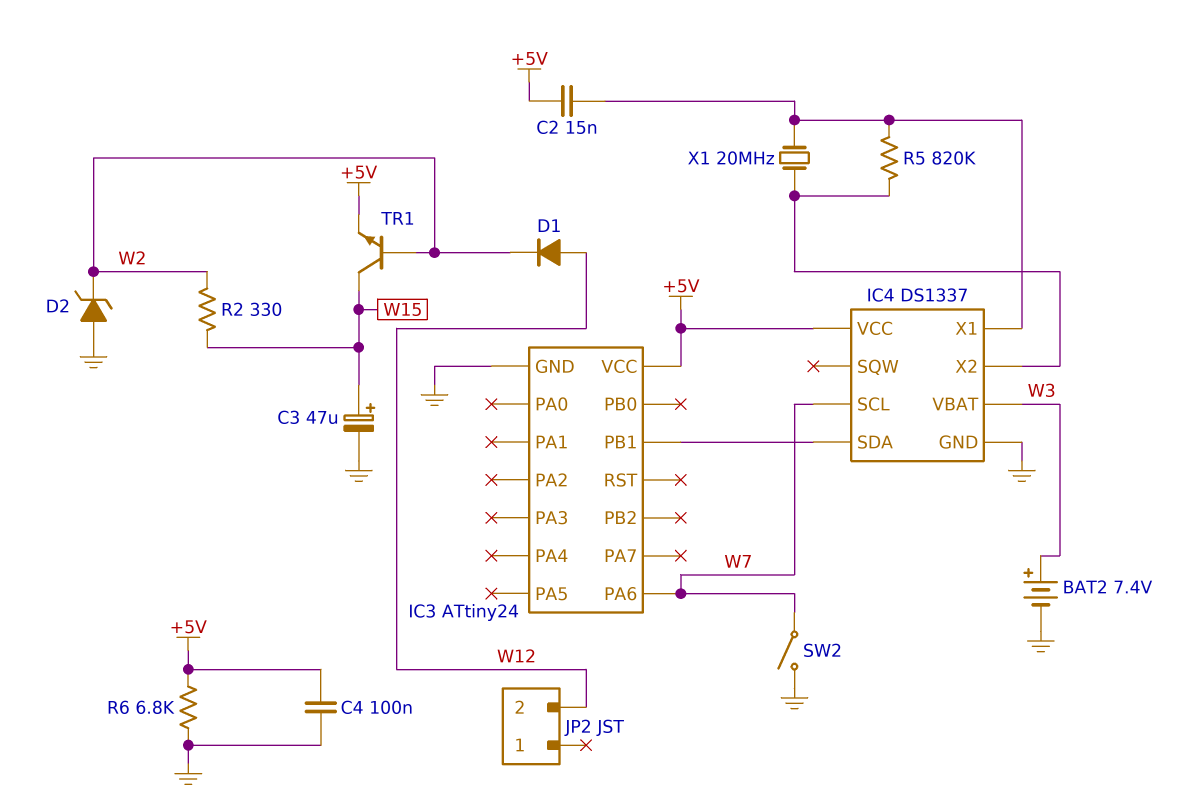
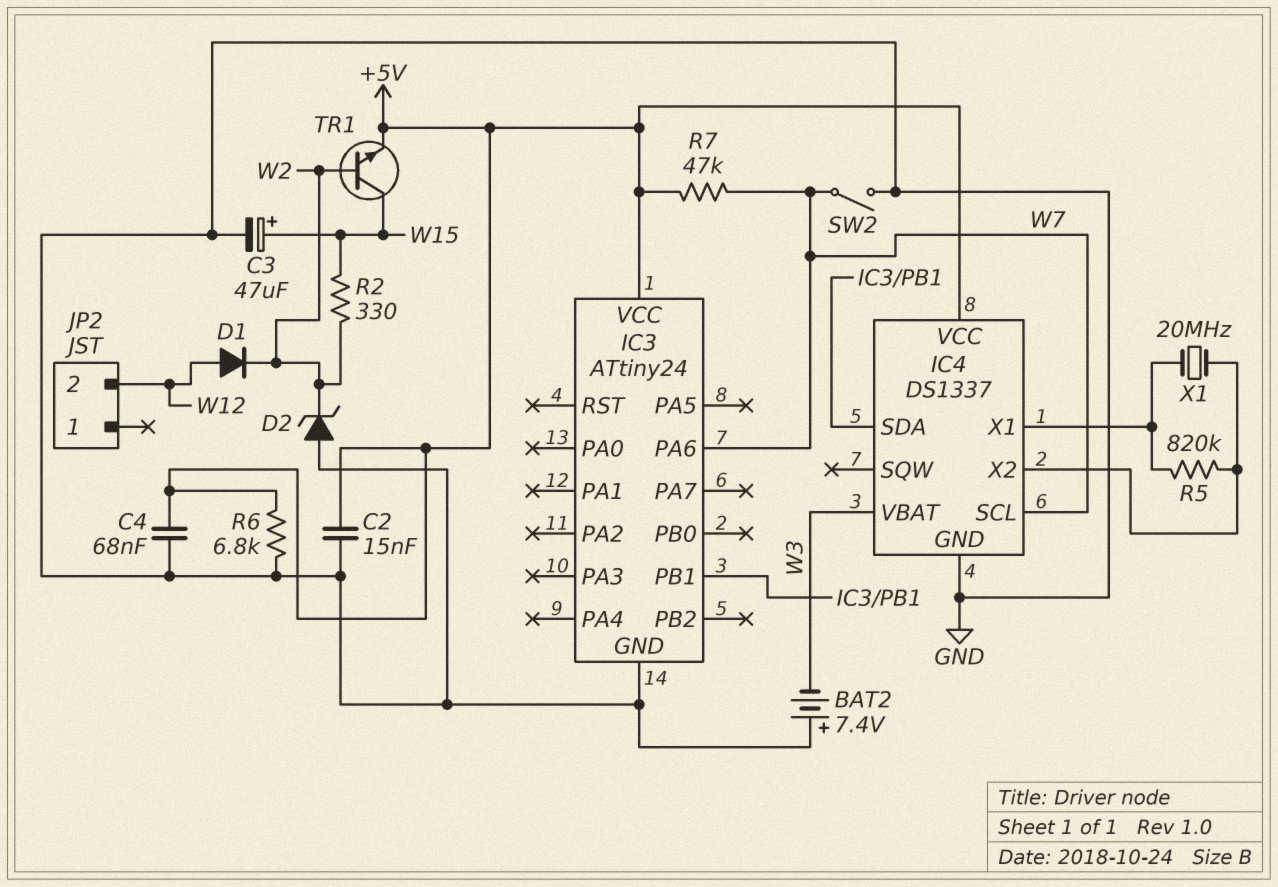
BAT2: 7.4V (plus W3, minus GND) -> 7.4V (plus GND, minus W3)
C2: 15nF (+5V, IC4/X1) -> 15nF (+5V, GND)
C4: 100nF (+5V, GND) -> 68nF (+5V, GND)
R7: none -> 47k (+5V, W7)

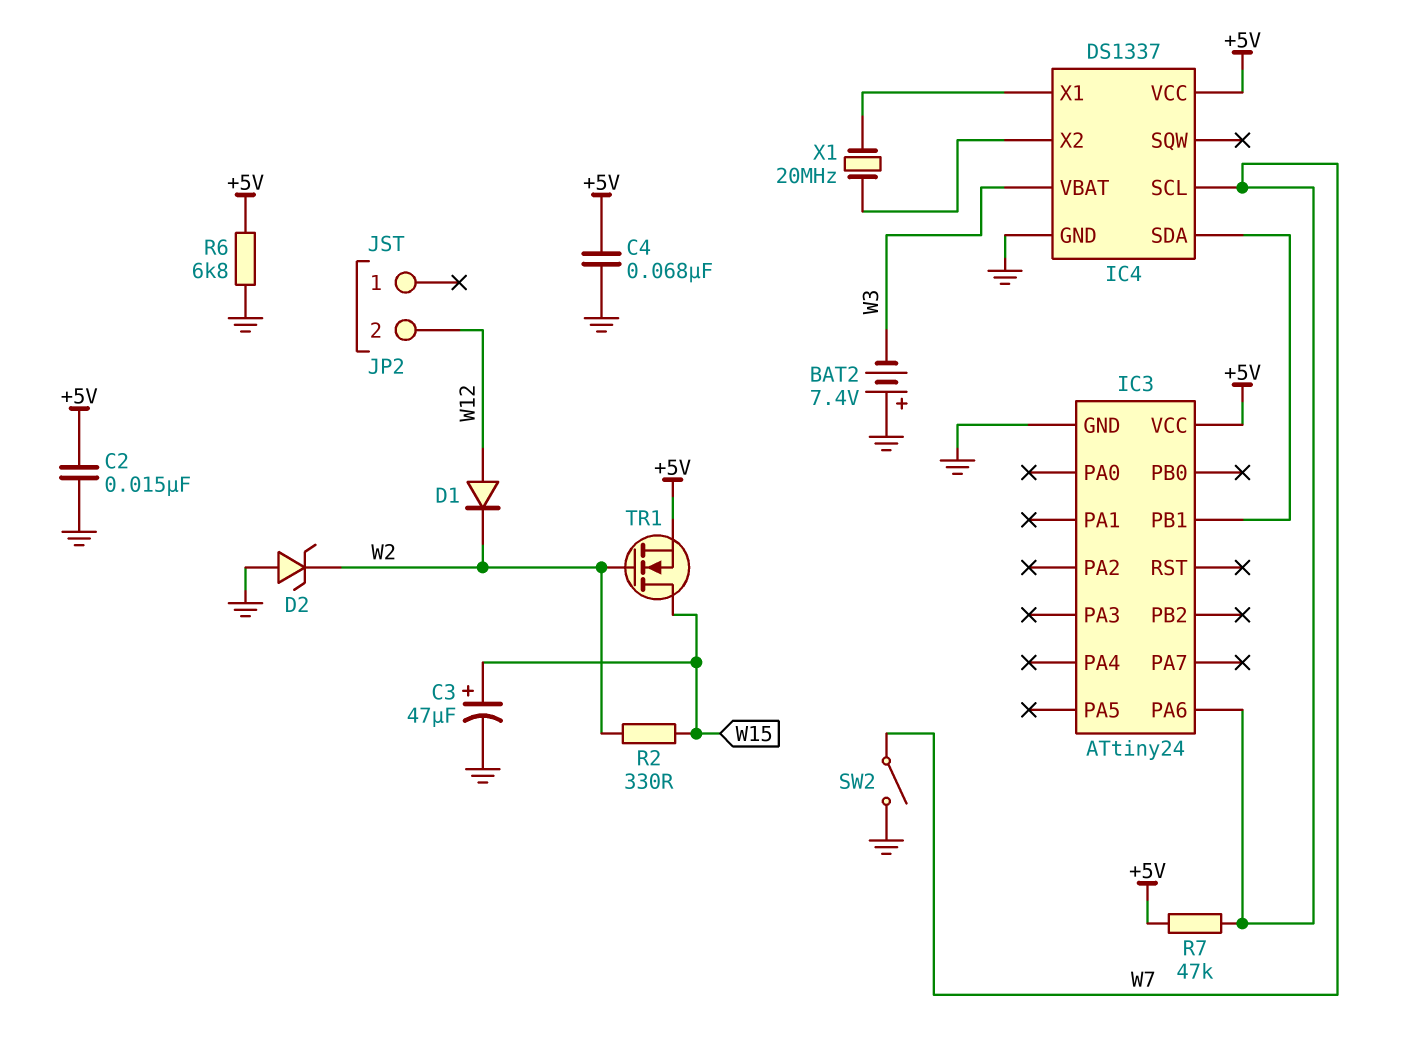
R5: 820k (IC4/X1, IC4/X2) -> none
TR1: NPN (B W2, C W15, E +5V) -> NMOS (G W2, D W15, S +5V)

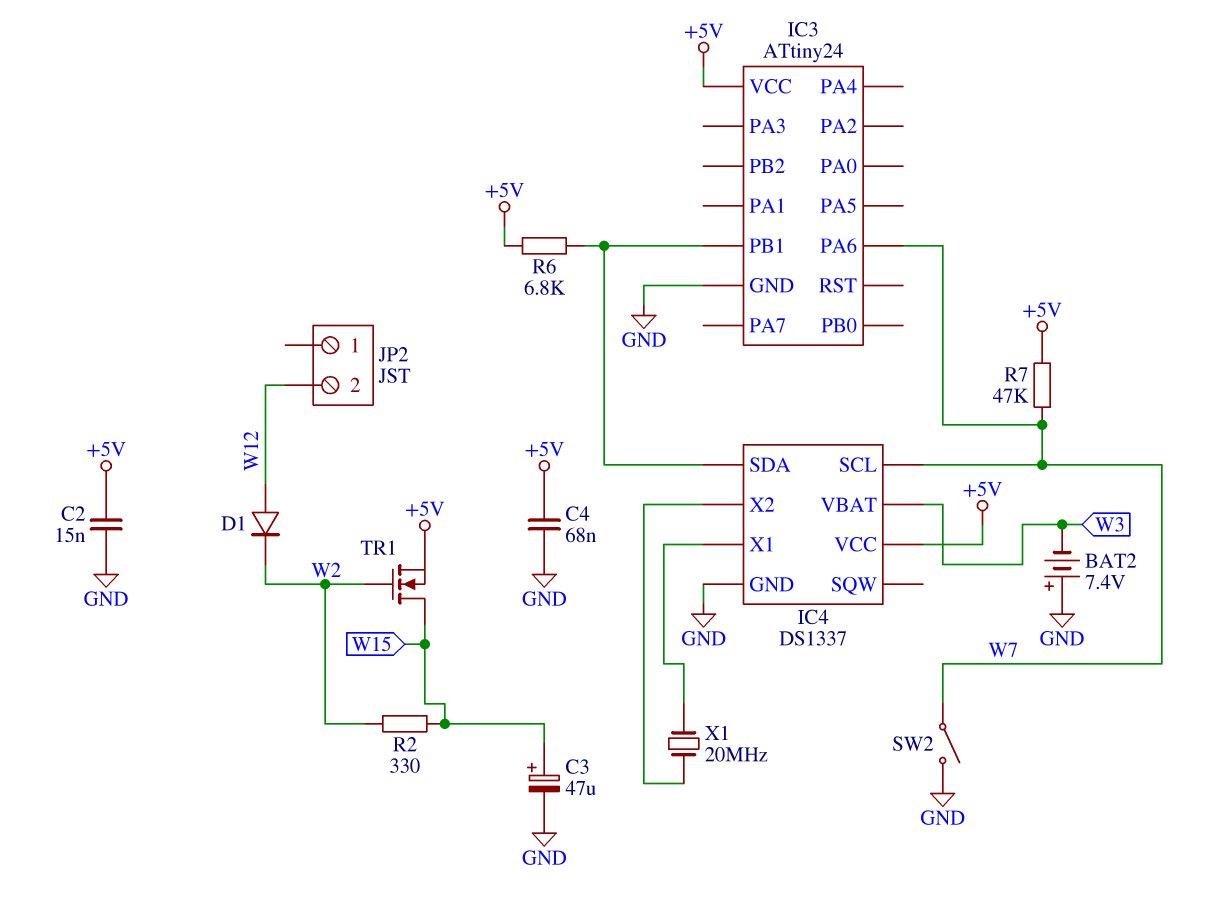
D2: zener (A GND, K W2) -> none
R6: 6.8k (+5V, GND) -> 6.8k (+5V, IC3/PB1)

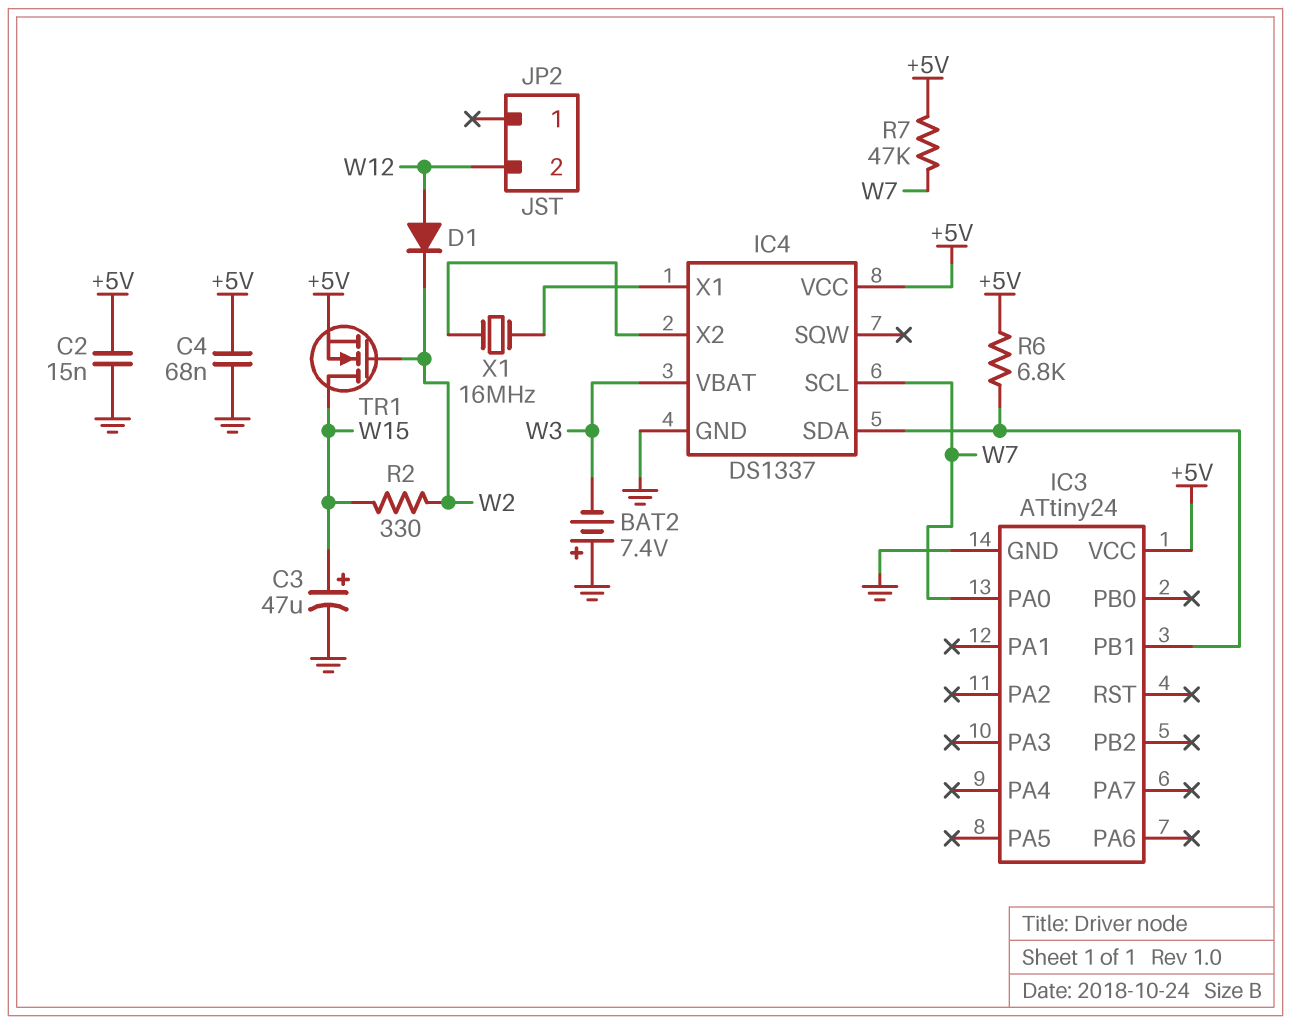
IC3 pin PA0: none -> W7
IC3 pin PA6: W7 -> none
SW2: switch (GND, W7) -> none
X1: 20MHz (IC4/X1, IC4/X2) -> 16MHz (IC4/X1, IC4/X2)

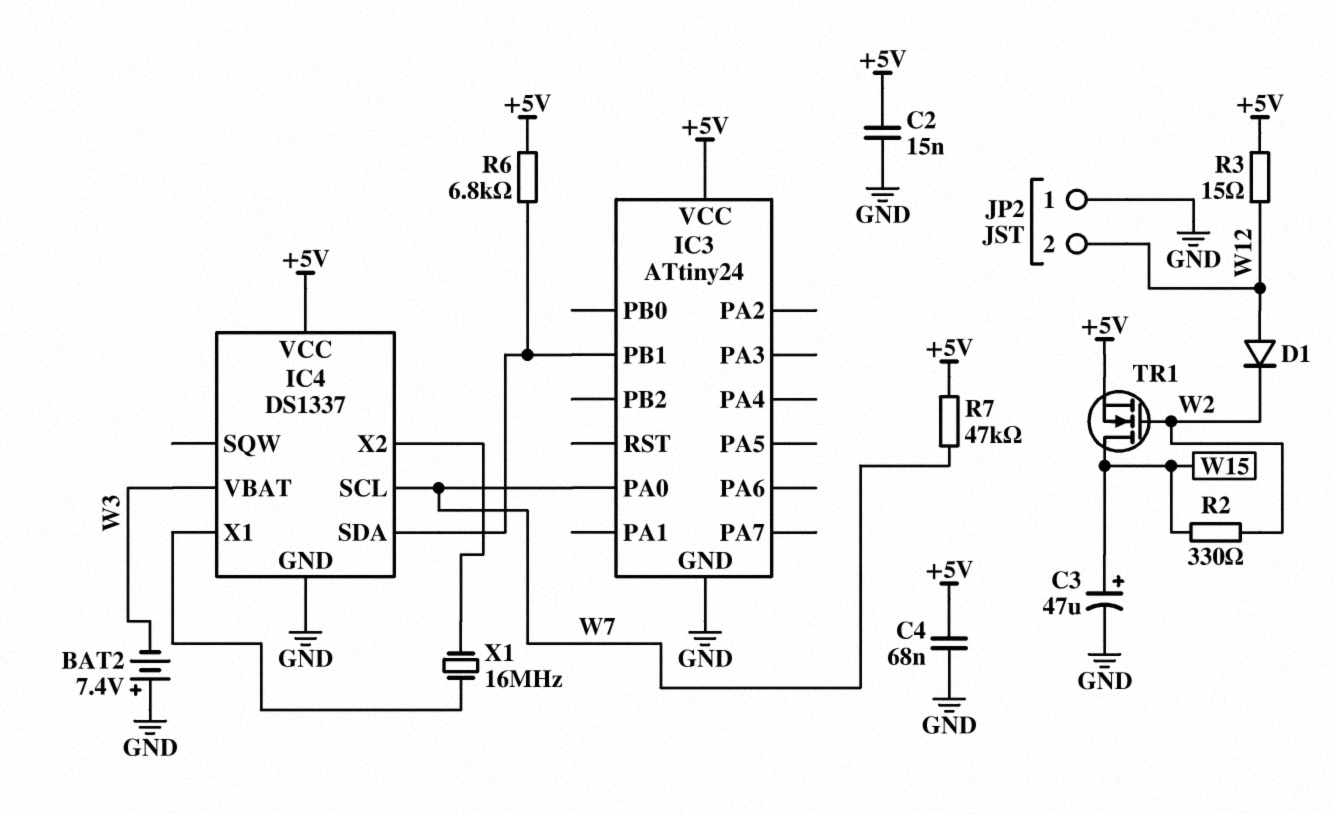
JP2 pin 1: none -> GND
R3: none -> 15 (+5V, W12)

